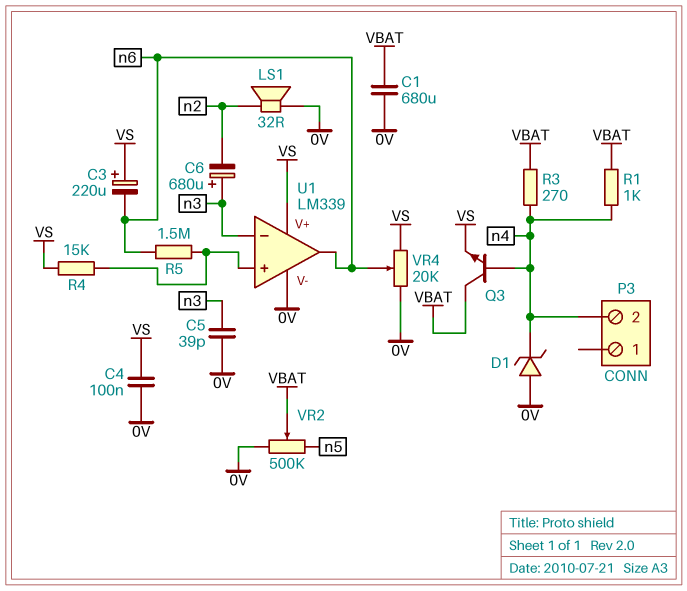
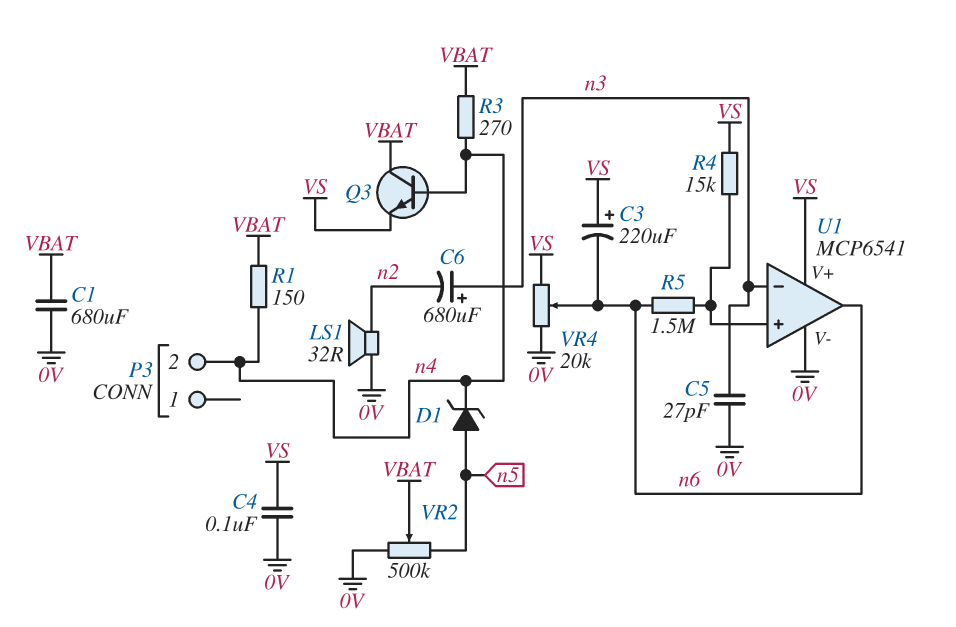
C5: 39pF (0V, n3) -> 27pF (0V, n3)
D1: zener (A 0V, K n4) -> zener (A n5, K n4)
R1: 1k (VBAT, n4) -> 150 (VBAT, n4)
U1: LM339 -> MCP6541

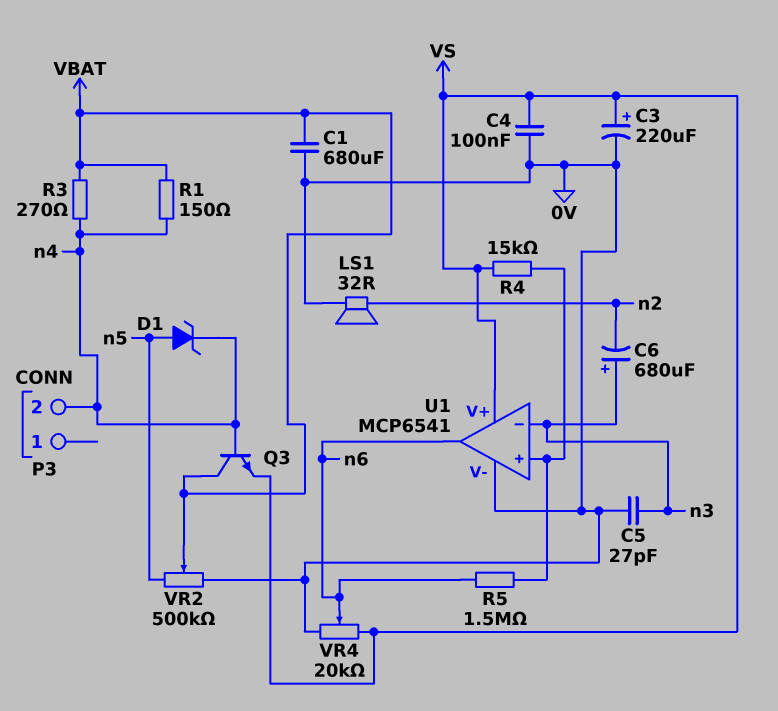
C3: 220uF (plus VS, minus n6) -> 220uF (plus VS, minus 0V)

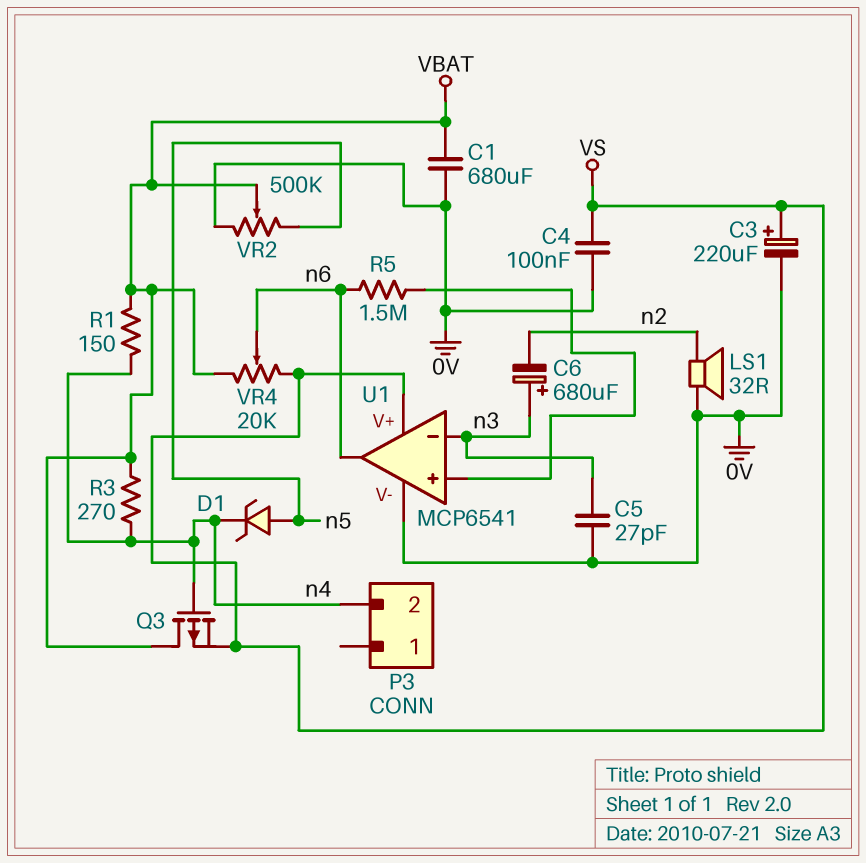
Q3: NPN (B n4, C VBAT, E VS) -> PMOS (G n4, D VBAT, S VS)
R4: 15k (U1/in+, VS) -> none
VR4: 20k (0V, VS, wiper n6) -> 20k (VBAT, VS, wiper n6)

